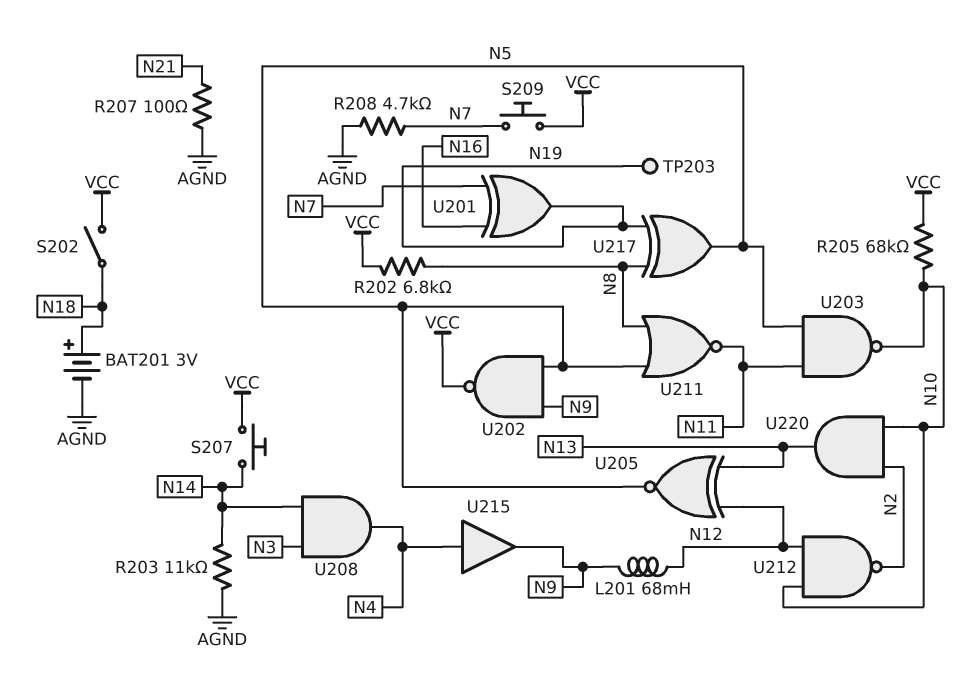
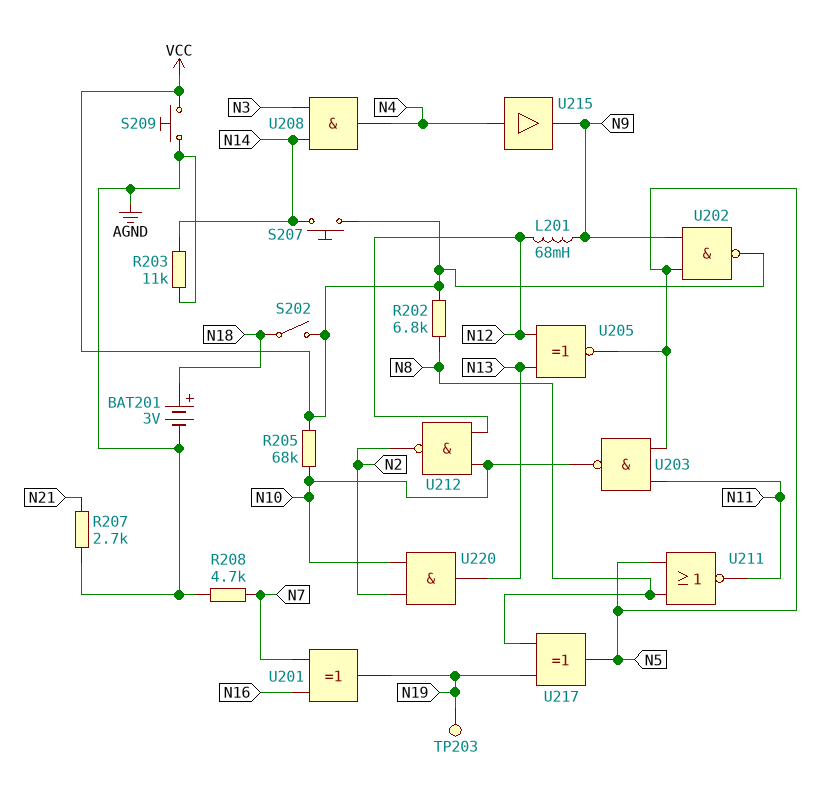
R207: 100 (AGND, N21) -> 2.7k (AGND, N21)
S209: button (N7, VCC) -> button (AGND, VCC)

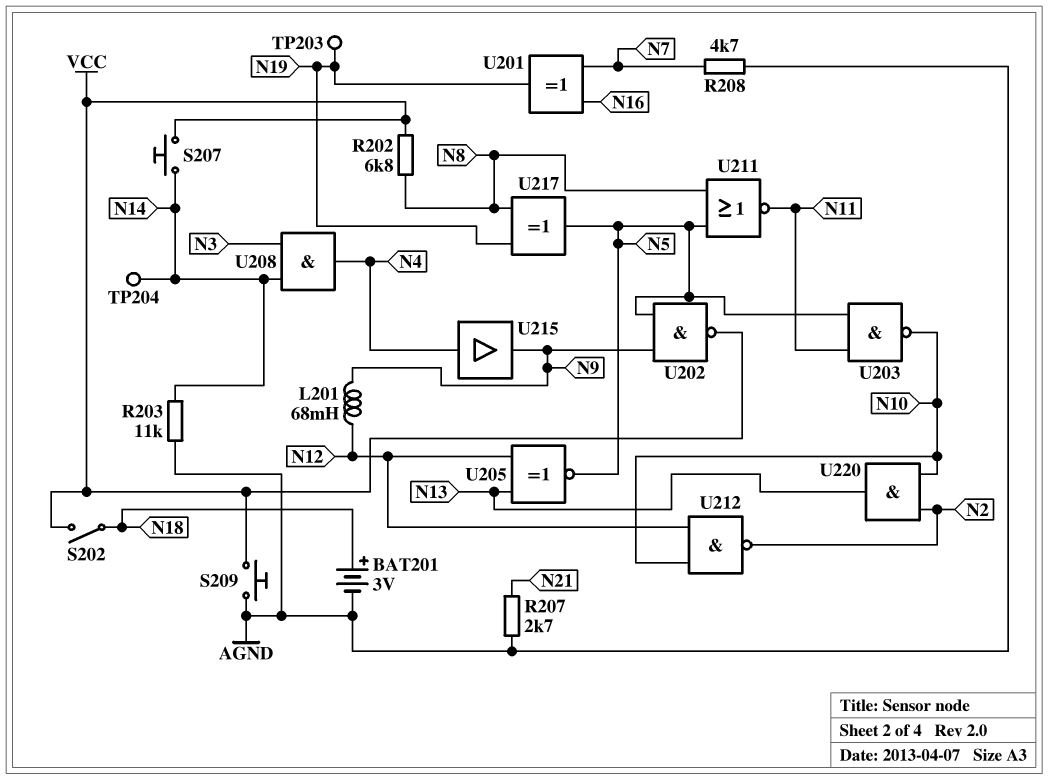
R205: 68k (N10, VCC) -> none
TP204: none -> test point (N14)

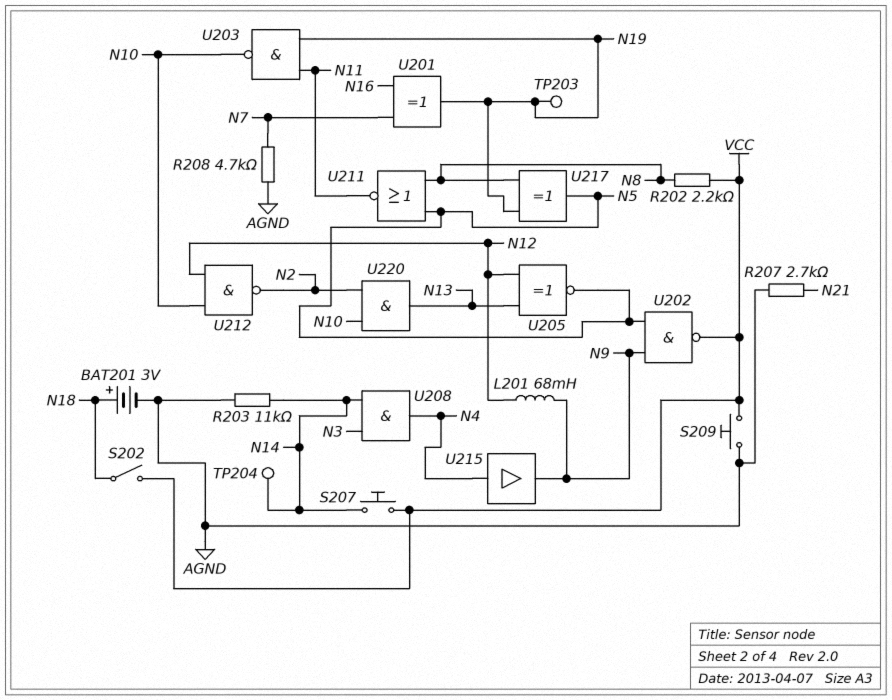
R202: 6.8k (N8, VCC) -> 2.2k (N8, VCC)
U203: NAND (in N5, in N11, out N10) -> NAND (in N11, in N19, out N10)

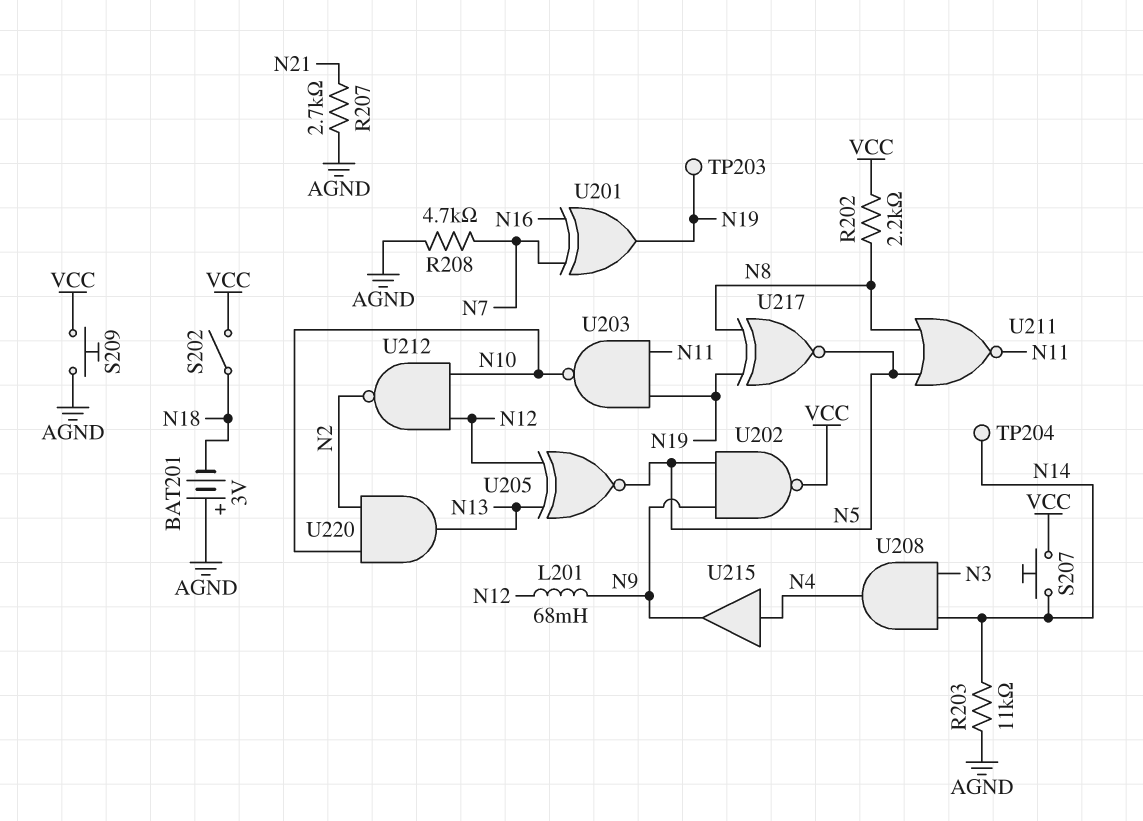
BAT201: 3V (plus N18, minus AGND) -> 3V (plus AGND, minus N18)
U217: XOR (in N8, in N19, out N5) -> XNOR (in N8, in N19, out N5)

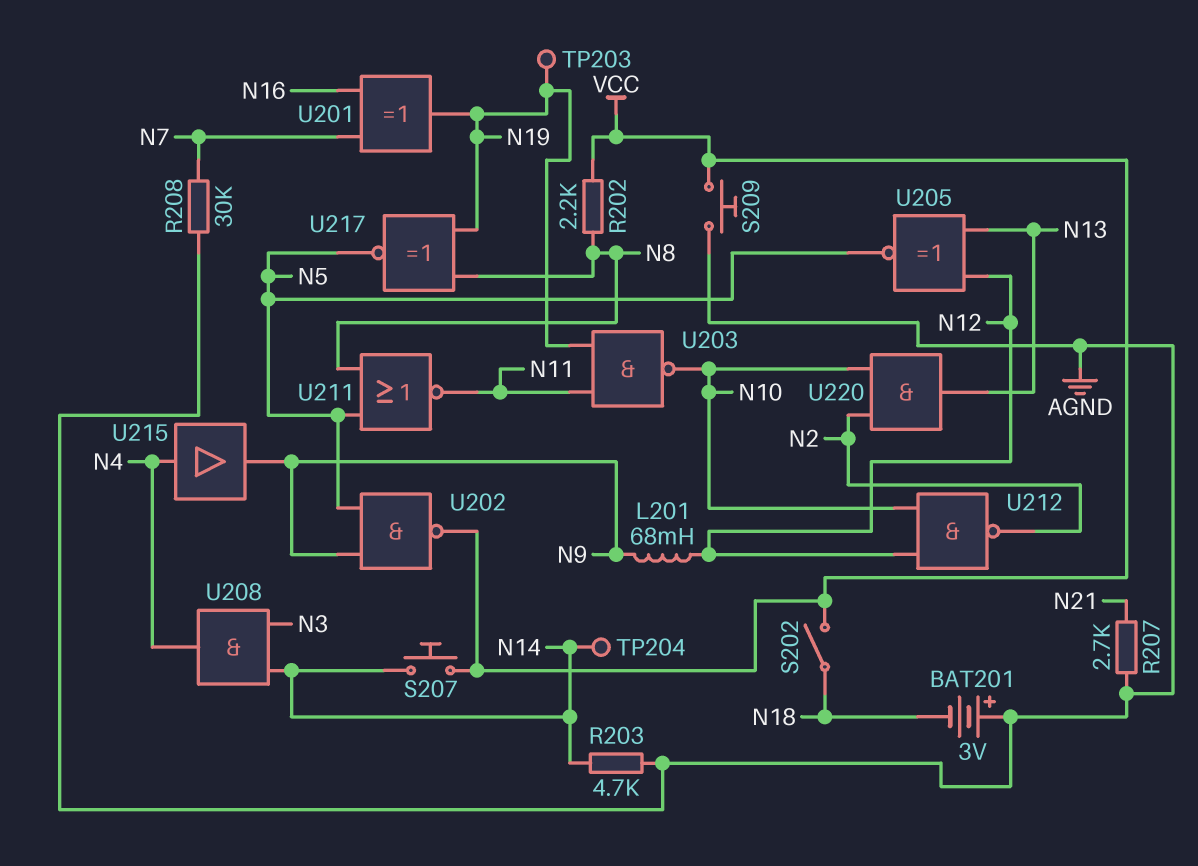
R203: 11k (AGND, N14) -> 4.7k (AGND, N14)
R208: 4.7k (AGND, N7) -> 30k (AGND, N7)

